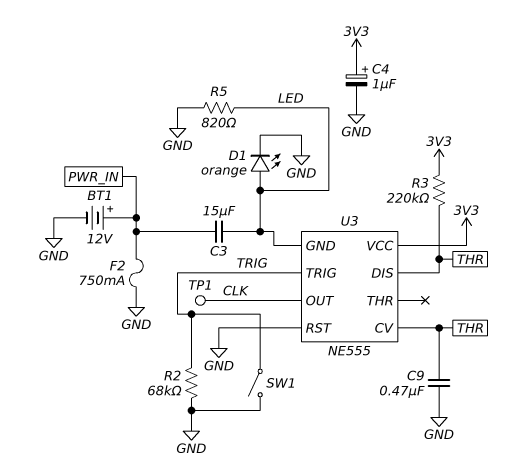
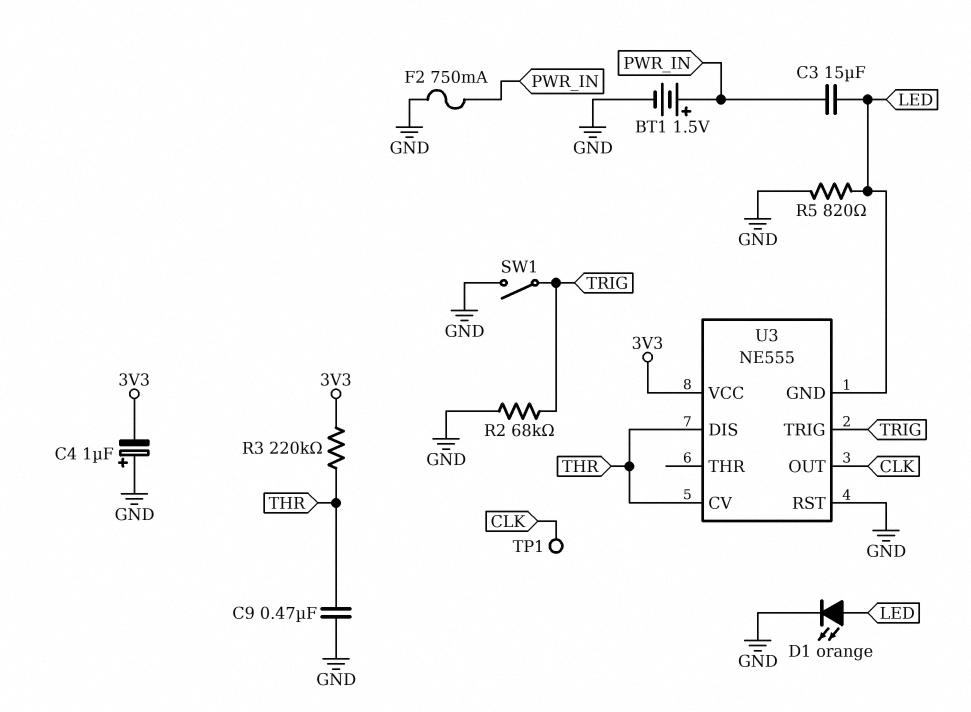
BT1: 12V (plus PWR_IN, minus GND) -> 1.5V (plus PWR_IN, minus GND)
C4: 1uF (plus 3V3, minus GND) -> 1uF (plus GND, minus 3V3)

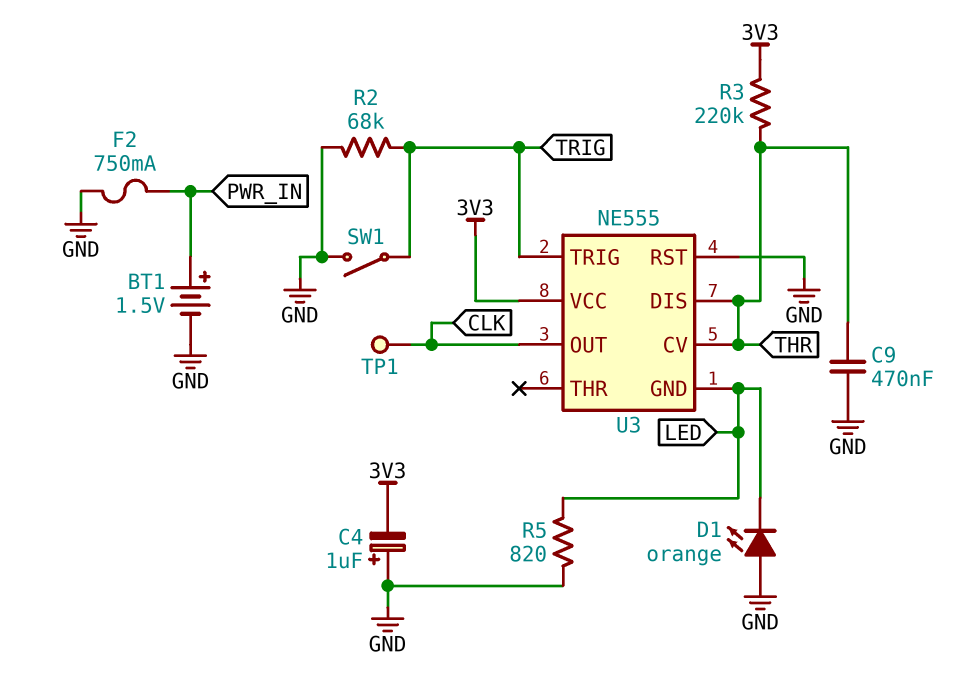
C3: 15uF (LED, PWR_IN) -> none
D1: LED orange (A LED, K GND) -> LED orange (A GND, K LED)

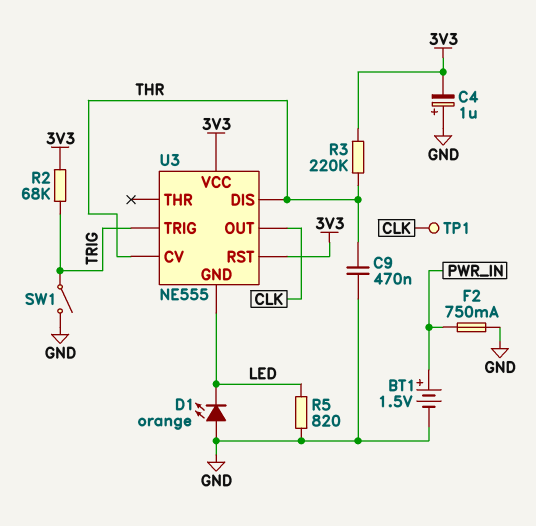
R2: 68k (GND, TRIG) -> 68k (3V3, TRIG)
U3 pin RST: GND -> 3V3

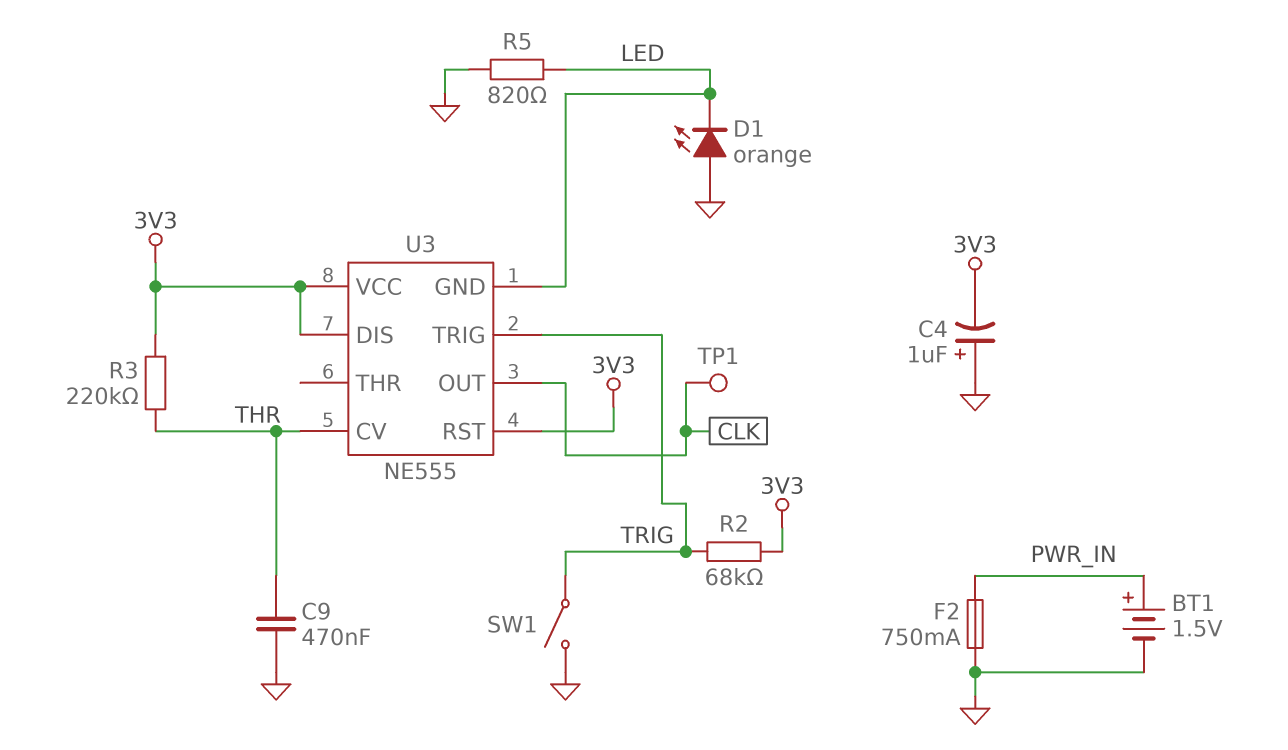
U3 pin DIS: THR -> 3V3

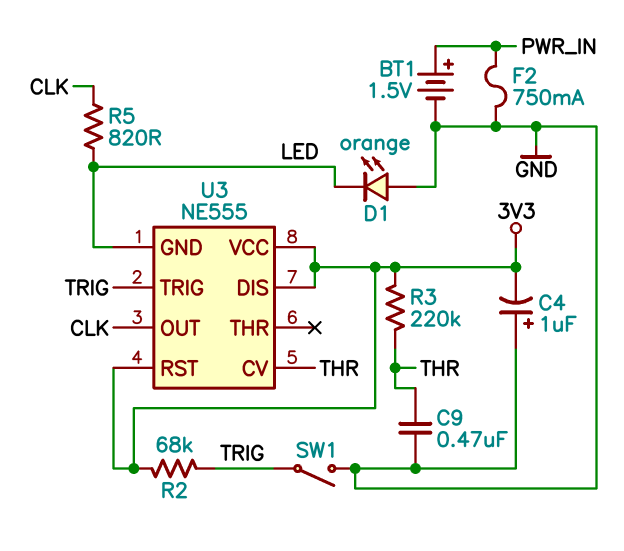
R5: 820 (GND, LED) -> 820 (CLK, LED)
TP1: test point (CLK) -> none

